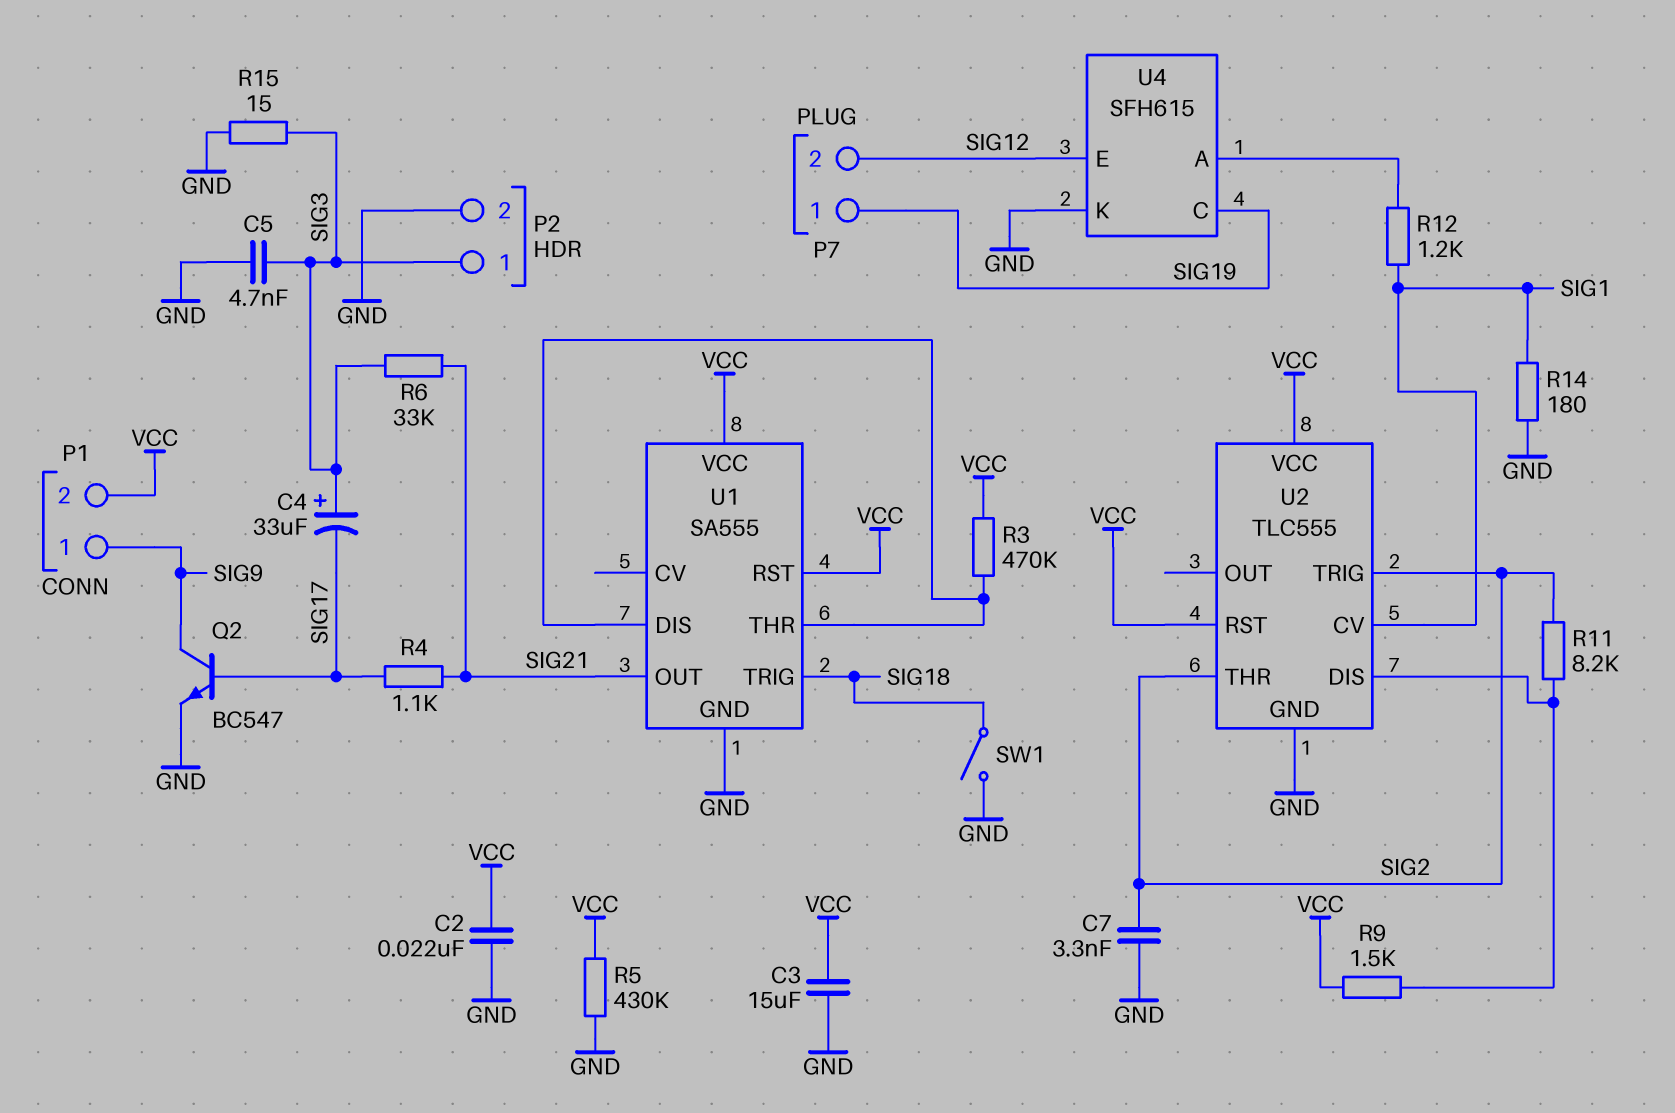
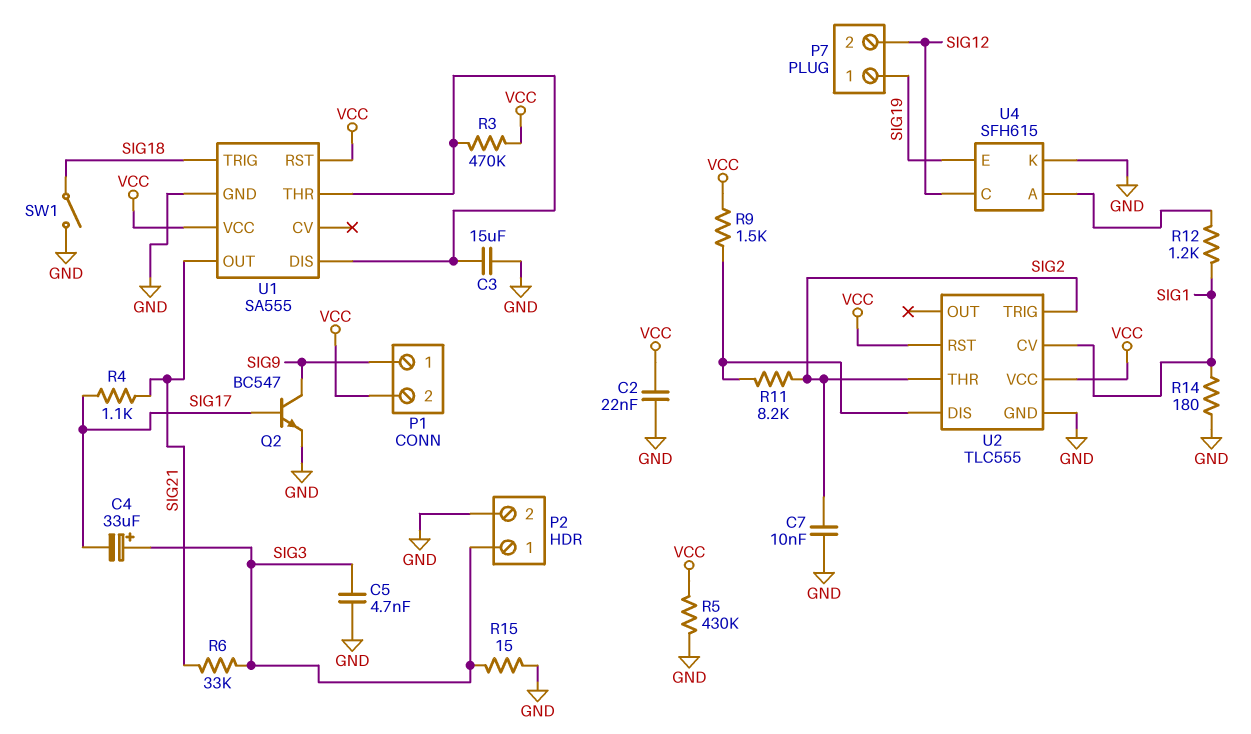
C3: 15uF (GND, VCC) -> 15uF (GND, U1/DIS)
C7: 3.3nF (GND, SIG2) -> 10nF (GND, SIG2)
U4 pin C: SIG19 -> SIG12
U4 pin E: SIG12 -> SIG19

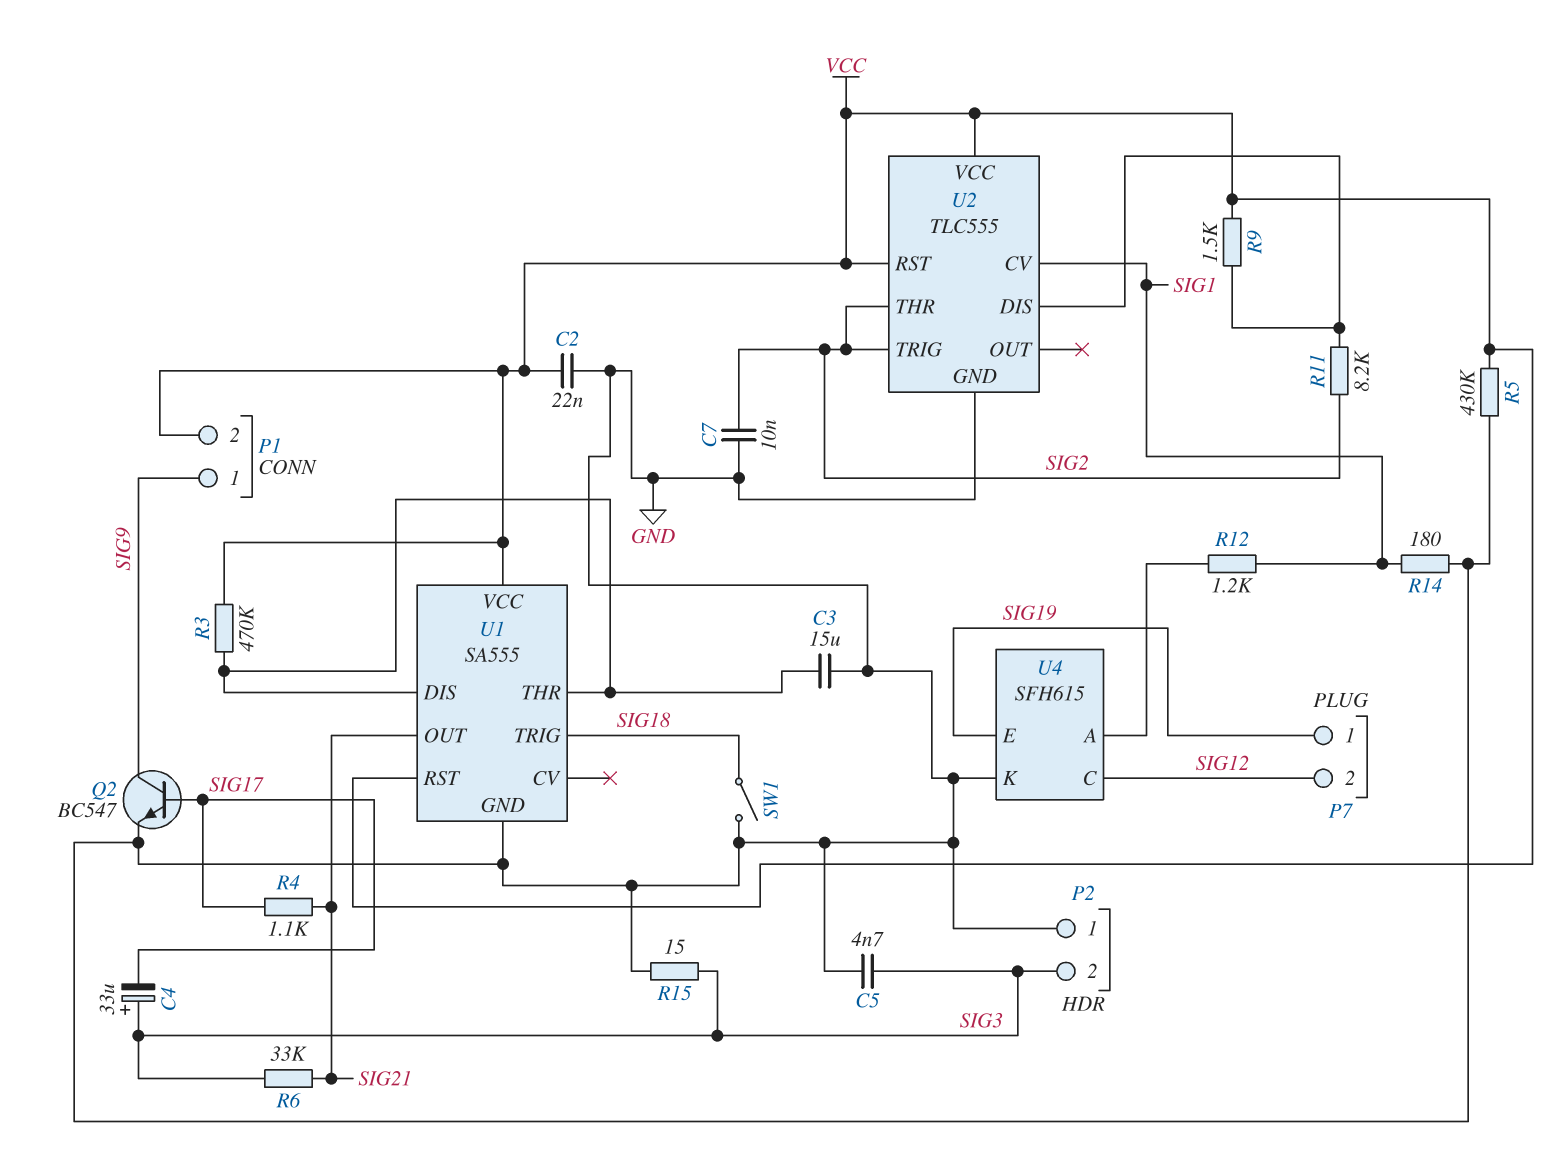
P2 pin 1: SIG3 -> GND
P2 pin 2: GND -> SIG3

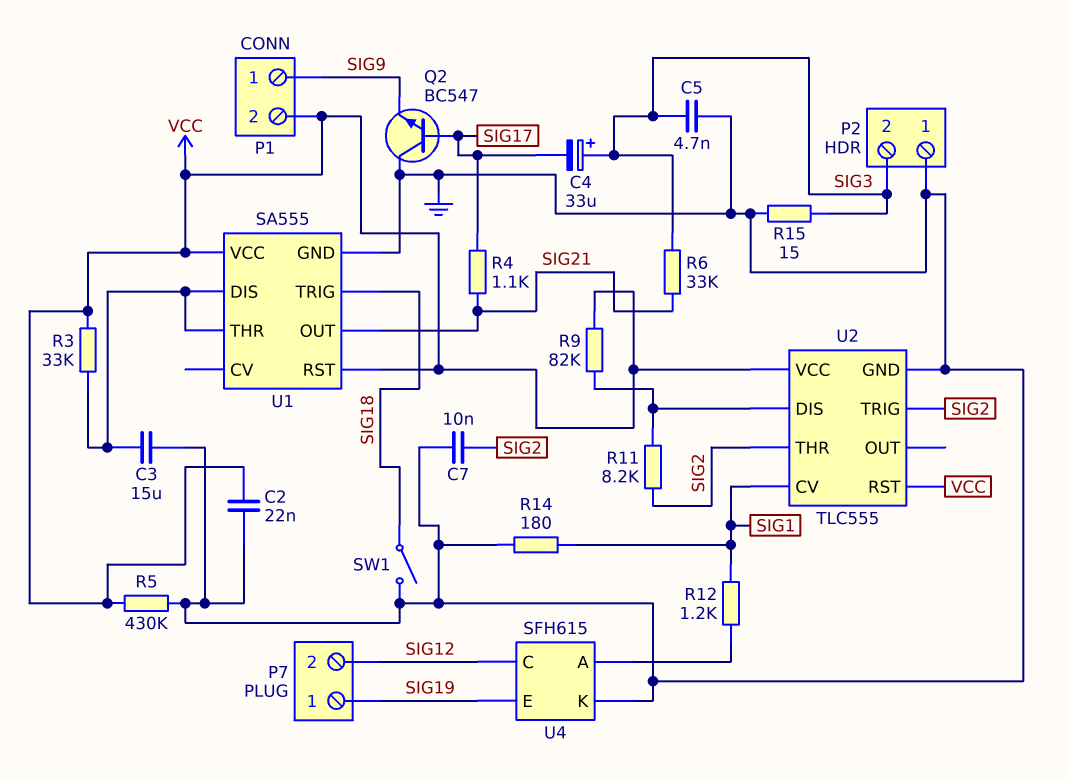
Q2: NPN BC547 (B SIG17, C SIG9, E GND) -> NPN BC547 (B SIG17, C GND, E SIG9)
R3: 470k (U1/DIS, VCC) -> 33k (U1/DIS, VCC)
R9: 1.5k (U2/DIS, VCC) -> 82k (U2/DIS, VCC)

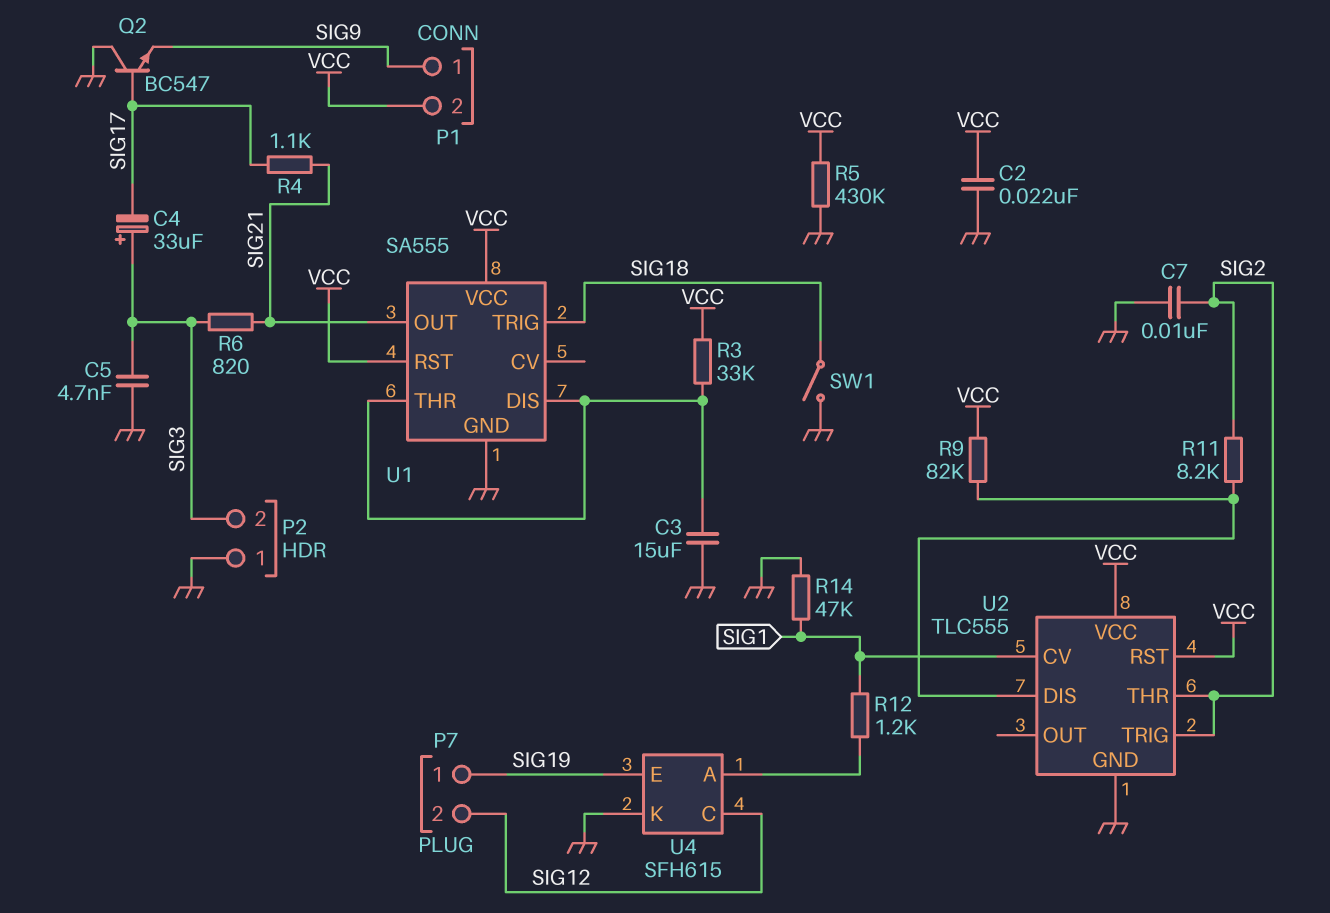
R6: 33k (SIG3, SIG21) -> 820 (SIG3, SIG21)
R14: 180 (GND, SIG1) -> 47k (GND, SIG1)
R15: 15 (GND, SIG3) -> none

